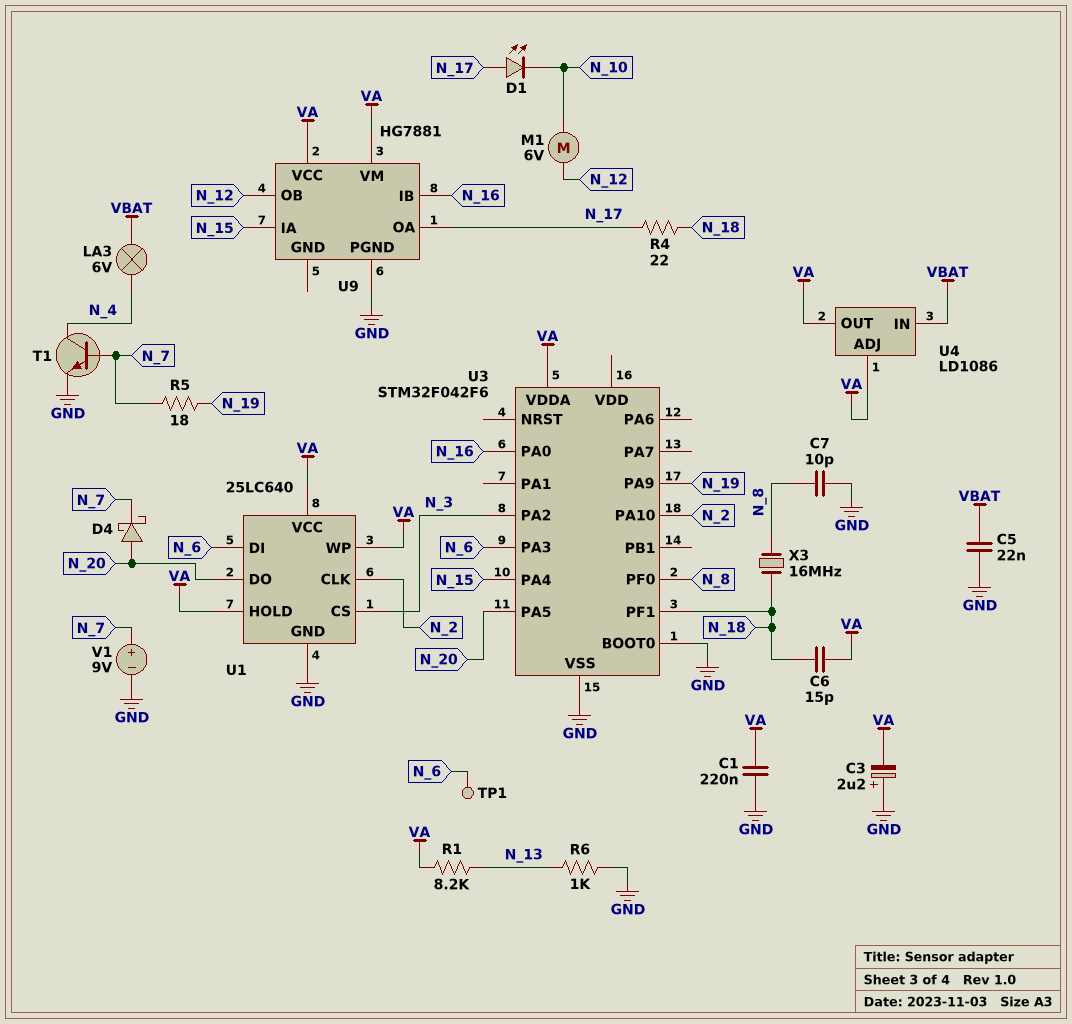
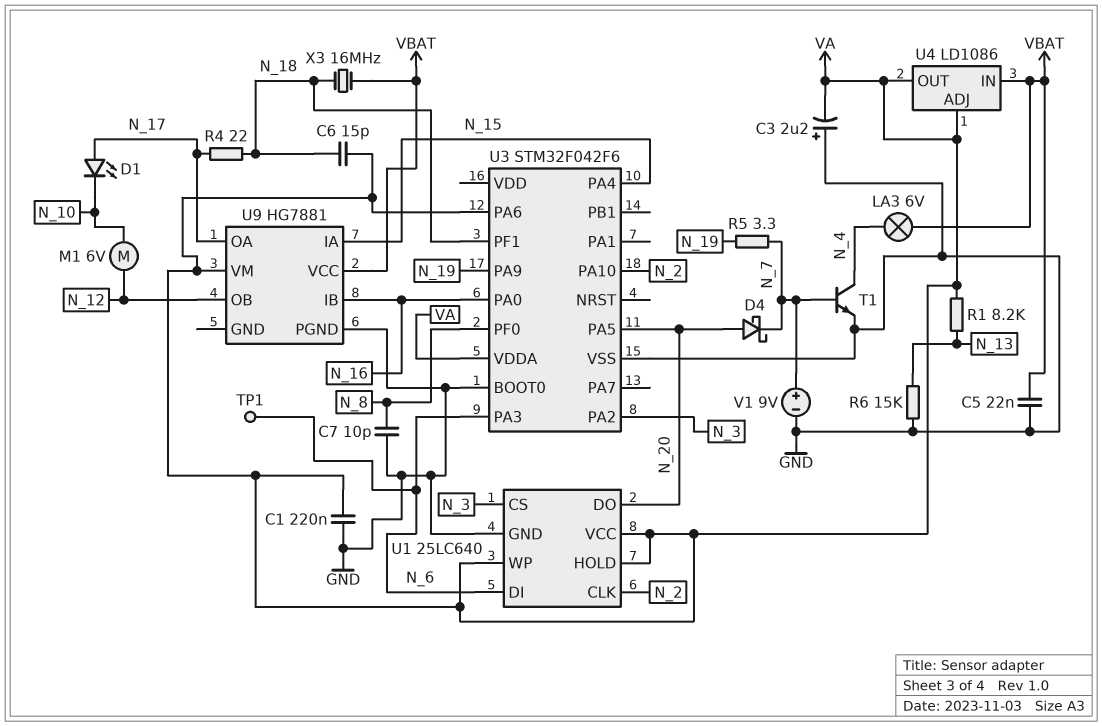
R5: 18 (N_7, N_19) -> 3.3 (N_7, N_19)
R6: 1k (GND, N_13) -> 15k (GND, N_13)
U3 pin PA6: none -> VA
U9 pin VCC: VA -> VBAT
X3: 16MHz (N_8, N_18) -> 16MHz (N_18, VBAT)

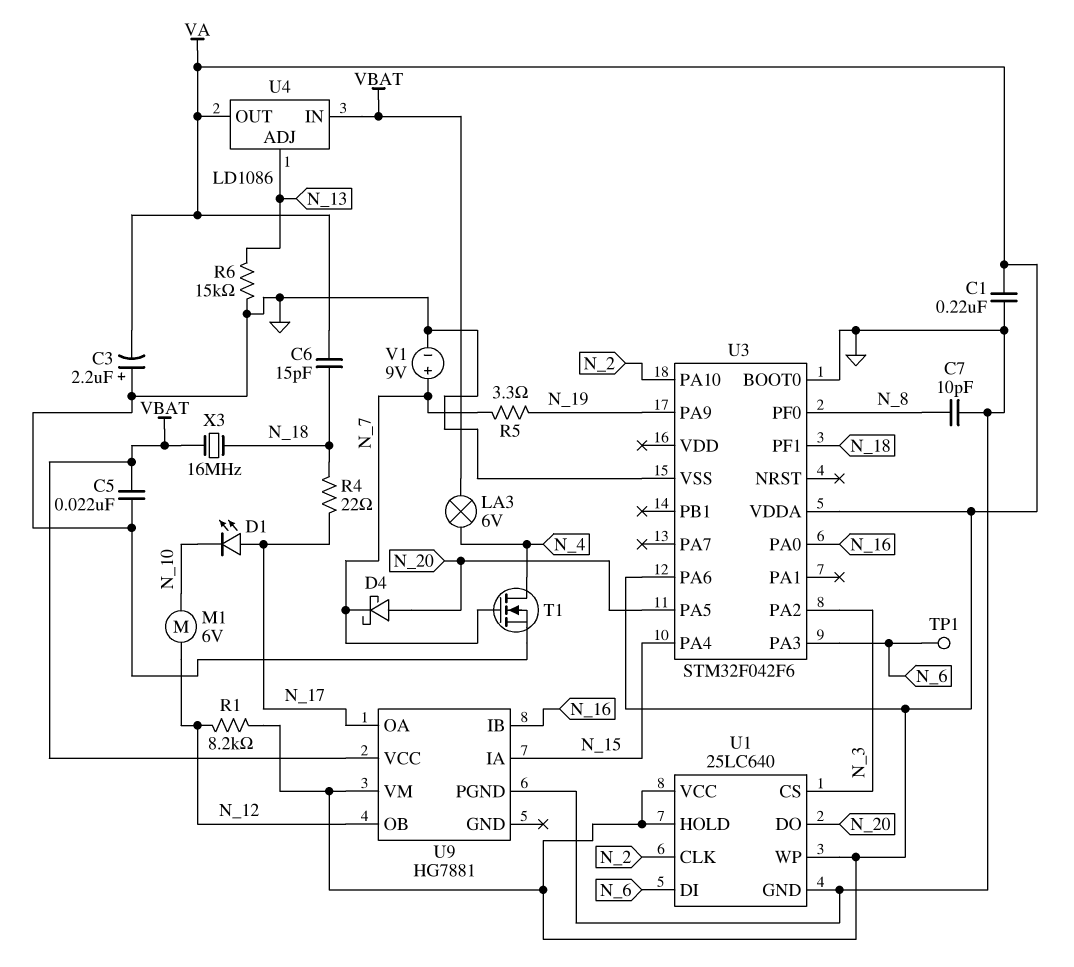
R1: 8.2k (N_13, VA) -> 8.2k (N_12, VA)
T1: NPN (B N_7, C N_4, E GND) -> NMOS (G N_7, D N_4, S GND)
U4 pin ADJ: VA -> N_13

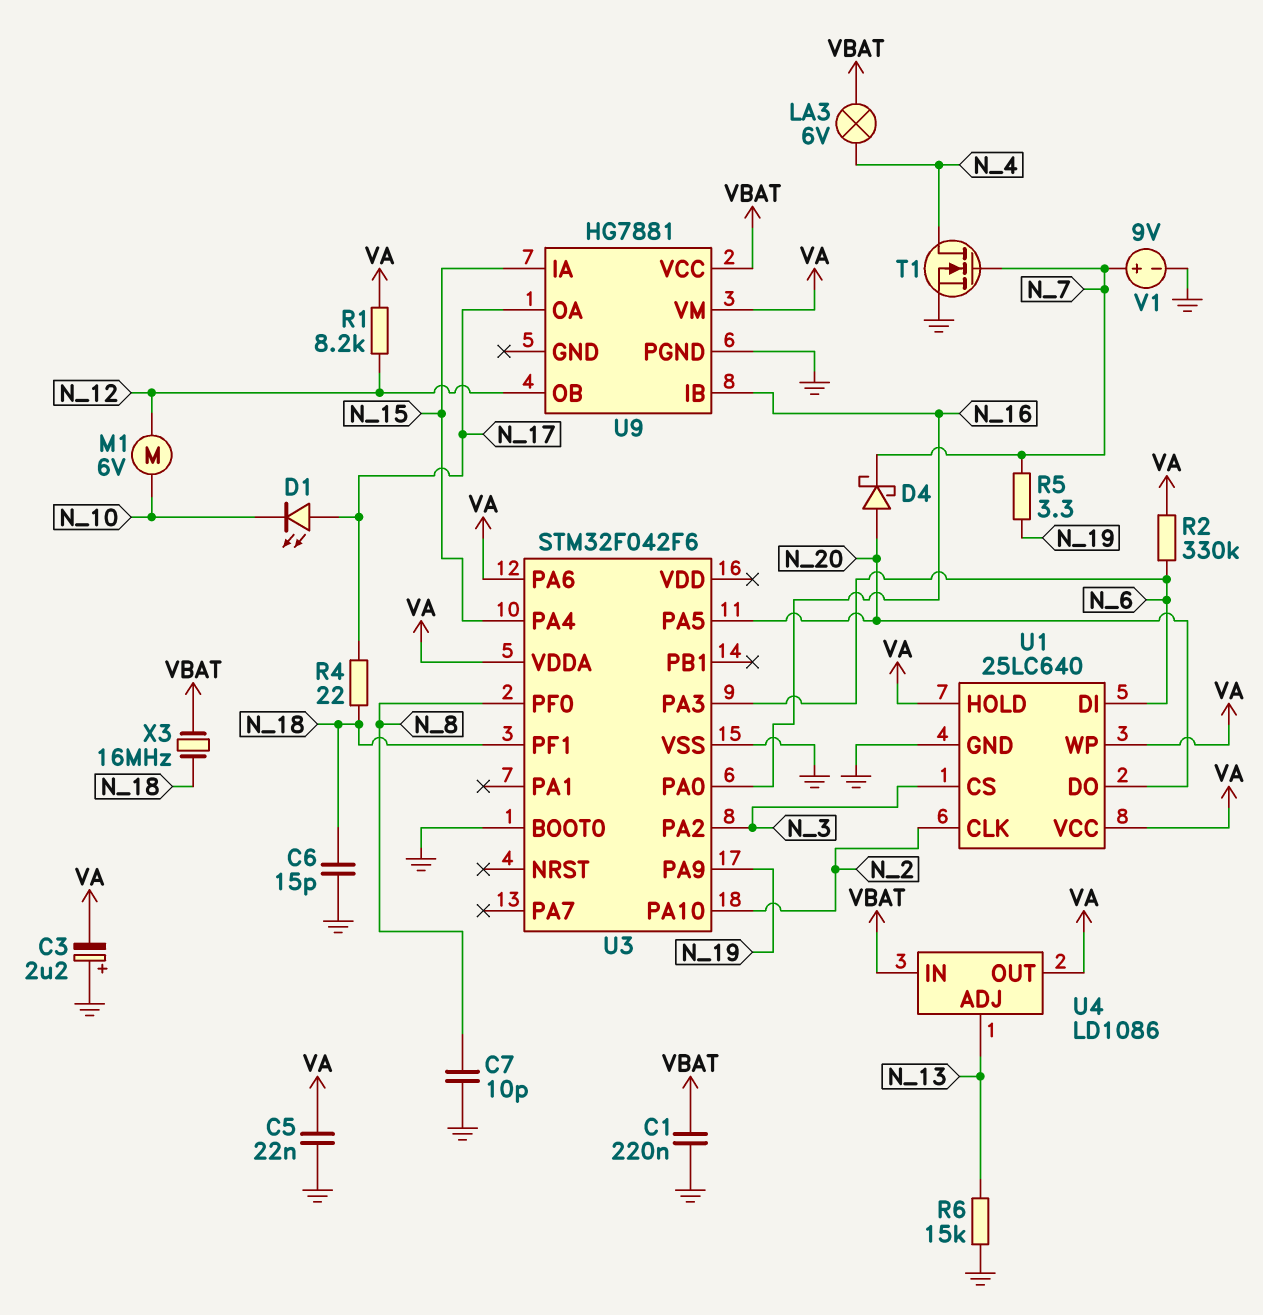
C1: 220nF (GND, VA) -> 220nF (GND, VBAT)
C5: 22nF (GND, VBAT) -> 22nF (GND, VA)
C6: 15pF (N_18, VA) -> 15pF (GND, N_18)
R2: none -> 330k (N_6, VA)
TP1: test point (N_6) -> none

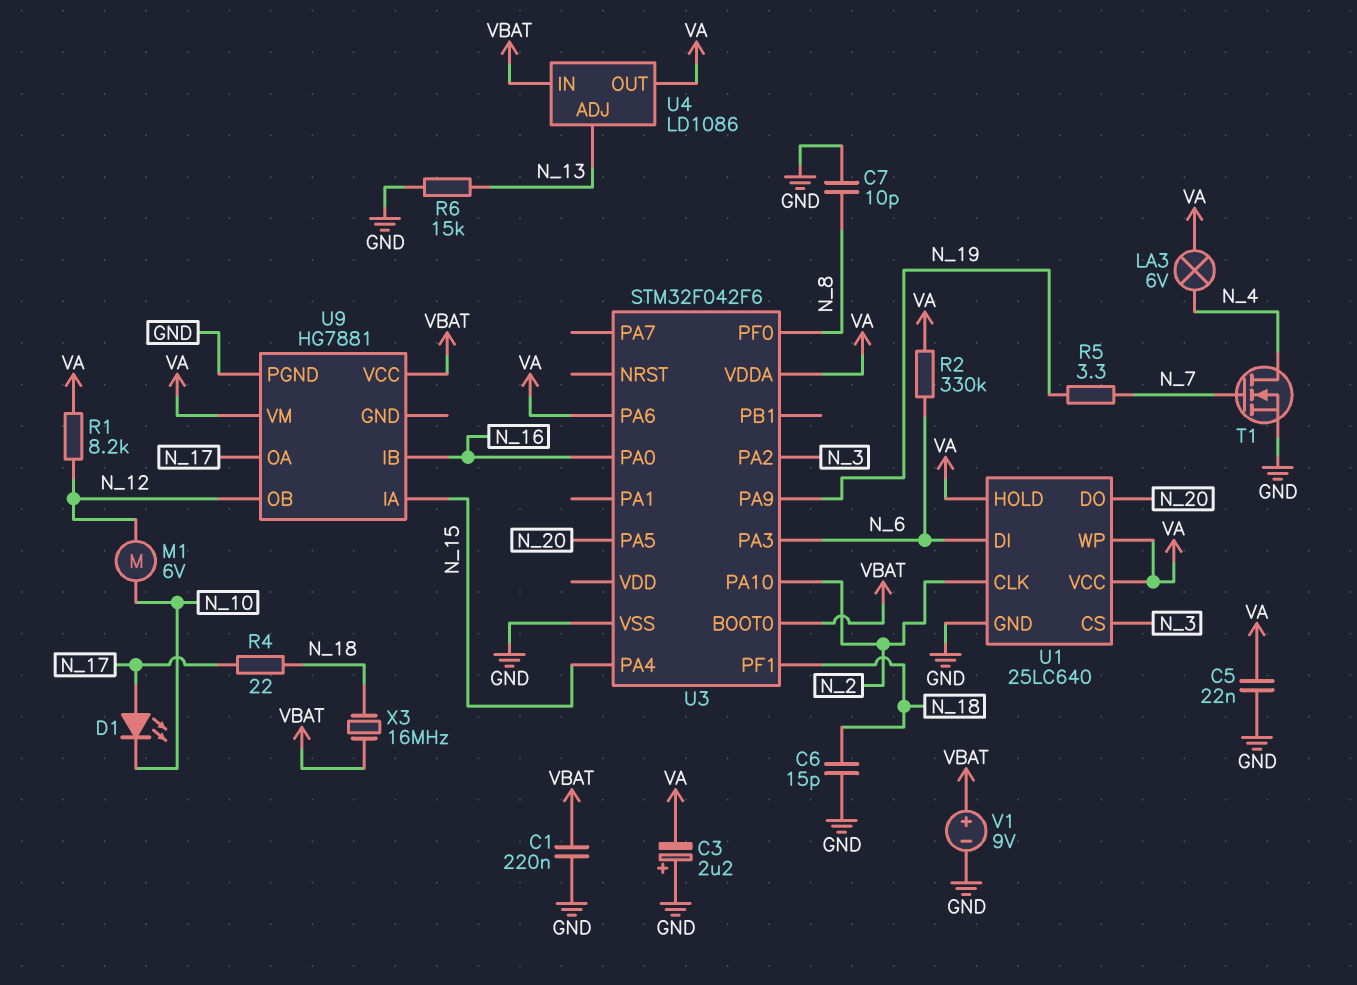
D4: schottky (A N_20, K N_7) -> none
LA3: lamp 6V (N_4, VBAT) -> lamp 6V (N_4, VA)
U3 pin BOOT0: GND -> VBAT
V1: 9V (plus N_7, minus GND) -> 9V (plus VBAT, minus GND)

